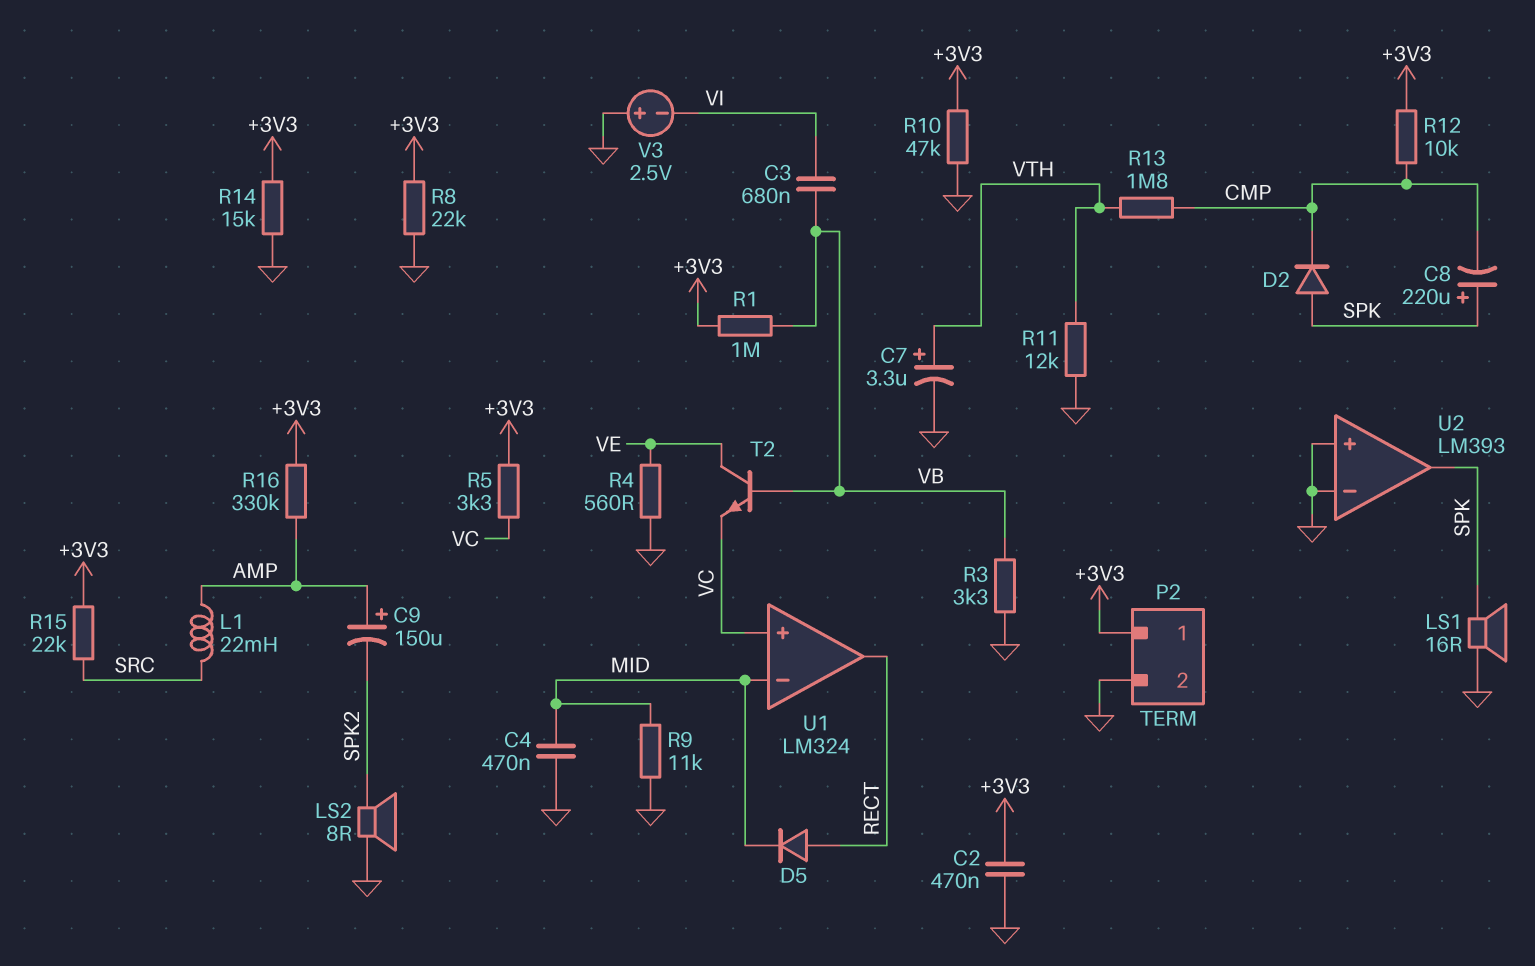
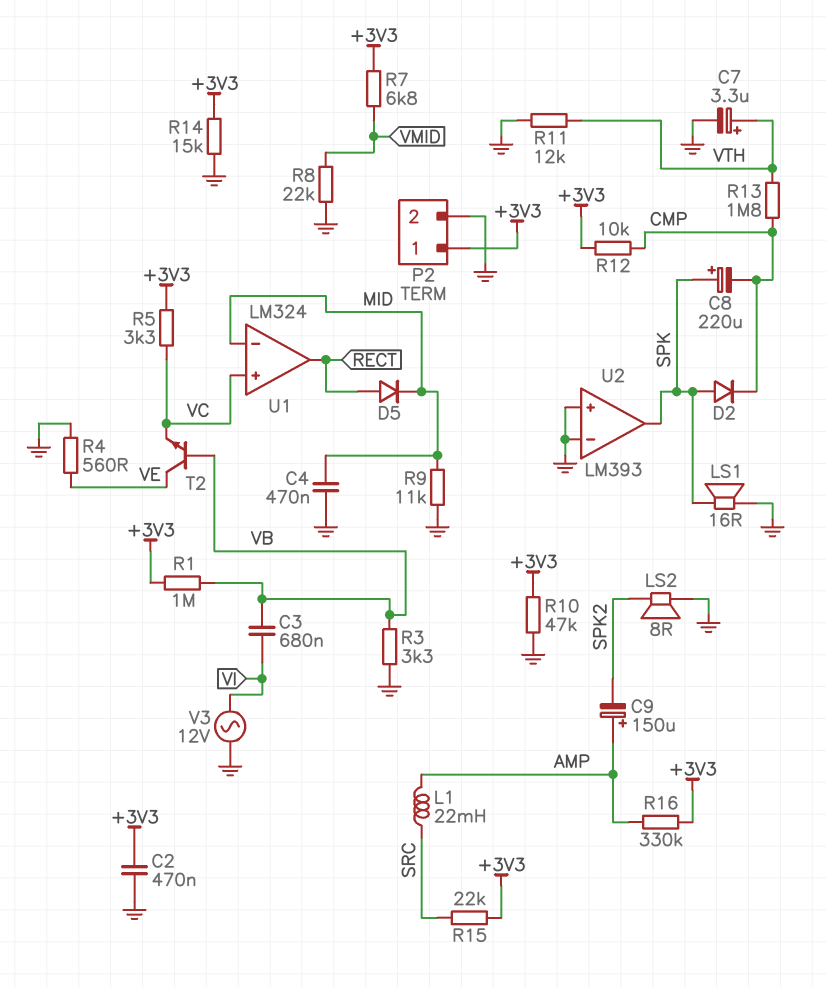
R7: none -> 6.8k (+3V3, VMID)
R8: 22k (+3V3, GND) -> 22k (GND, VMID)
V3: 2.5V (plus GND, minus VI) -> AC 12V (GND, VI)

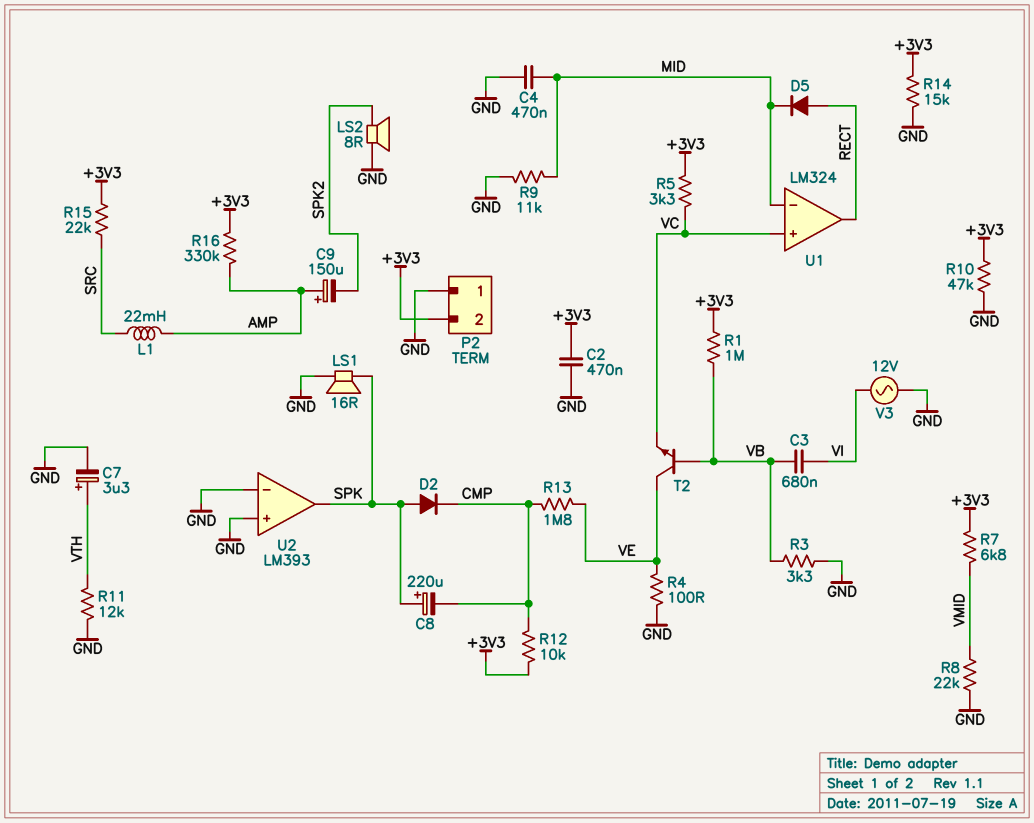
P2 pin 1: +3V3 -> GND
P2 pin 2: GND -> +3V3
R4: 560 (GND, VE) -> 100 (GND, VE)
R13: 1.8M (CMP, VTH) -> 1.8M (CMP, VE)

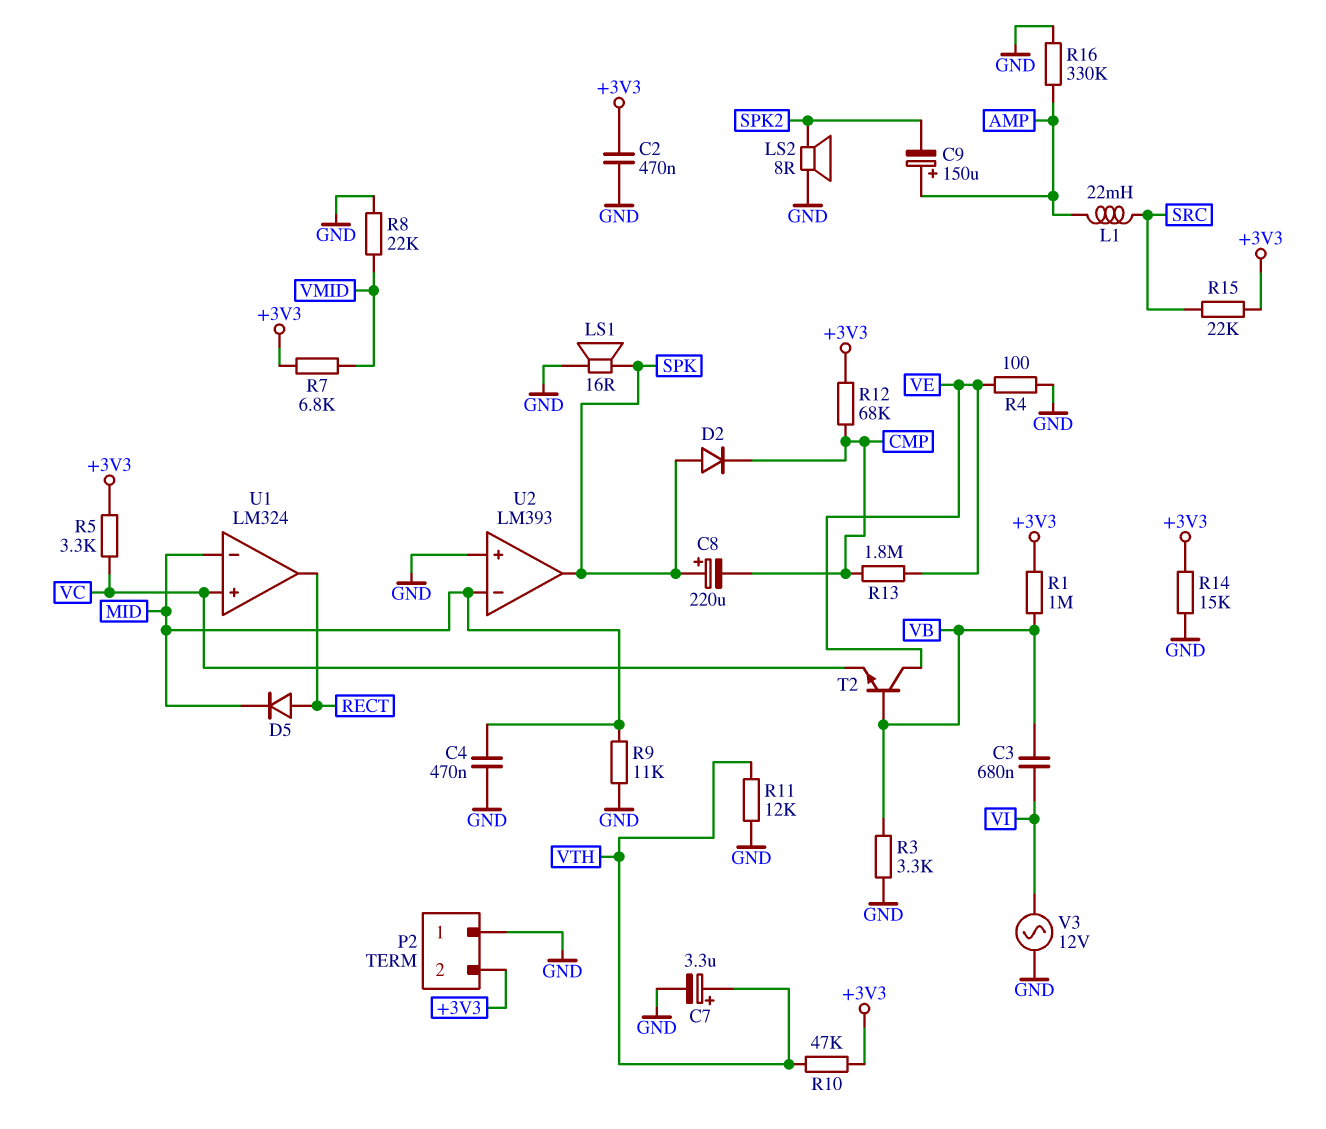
R10: 47k (+3V3, GND) -> 47k (+3V3, VTH)
R12: 10k (+3V3, CMP) -> 68k (+3V3, CMP)
R16: 330k (+3V3, AMP) -> 330k (AMP, GND)
U2 pin in-: GND -> MID

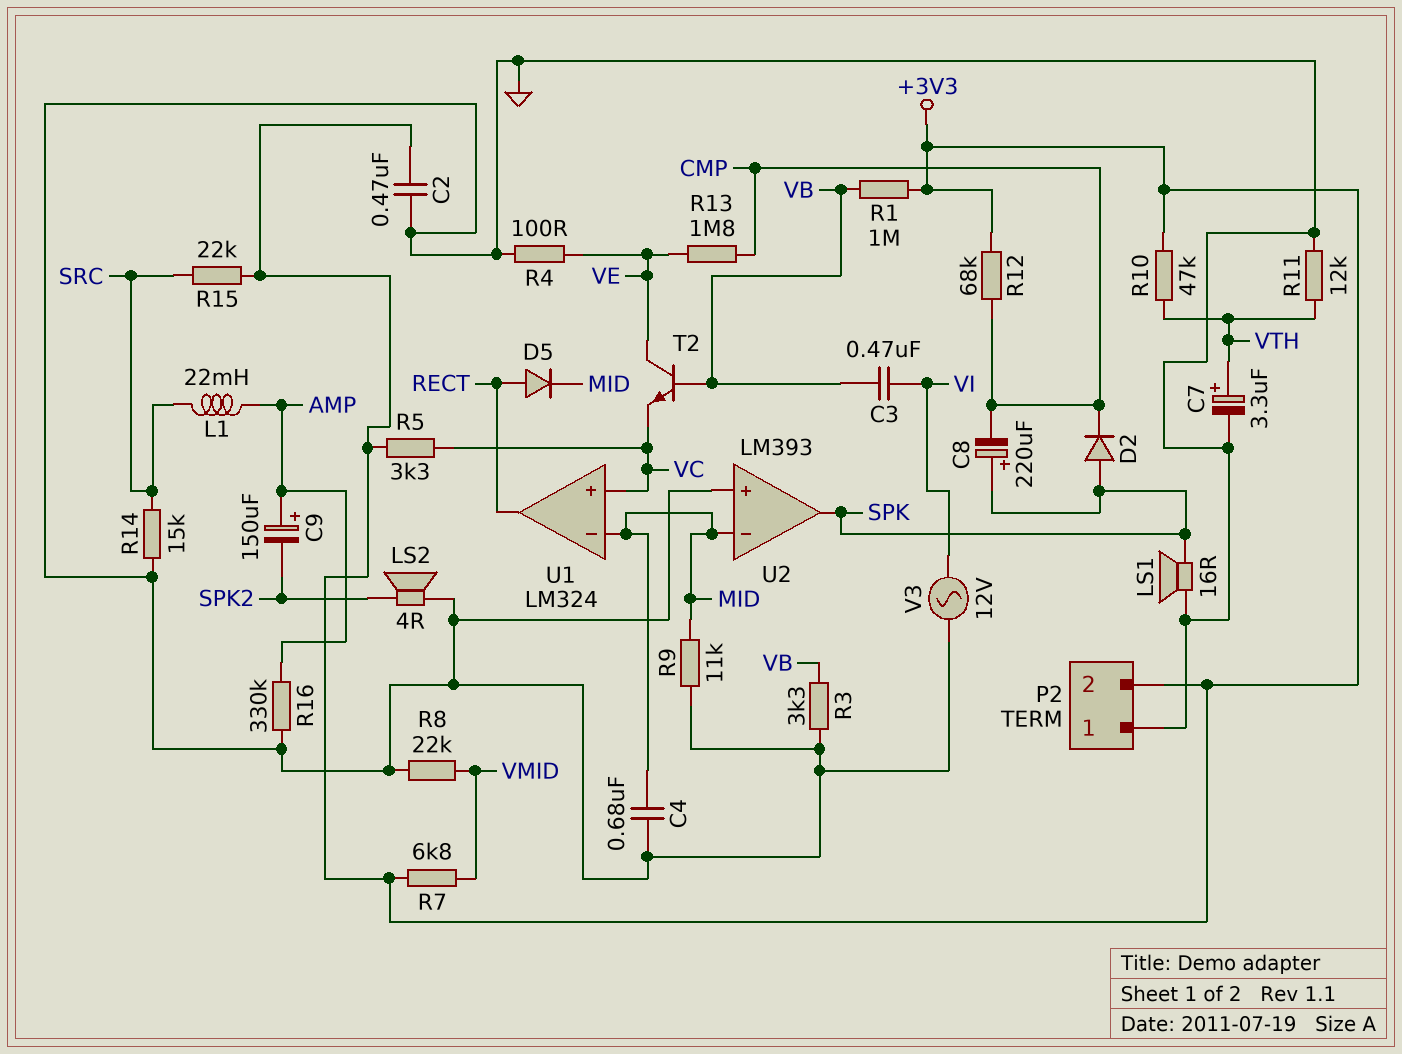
C3: 680nF (VB, VI) -> 470nF (VB, VI)
C4: 470nF (GND, MID) -> 680nF (GND, MID)
LS2: speaker 8R (GND, SPK2) -> speaker 4R (GND, SPK2)
R14: 15k (+3V3, GND) -> 15k (GND, SRC)

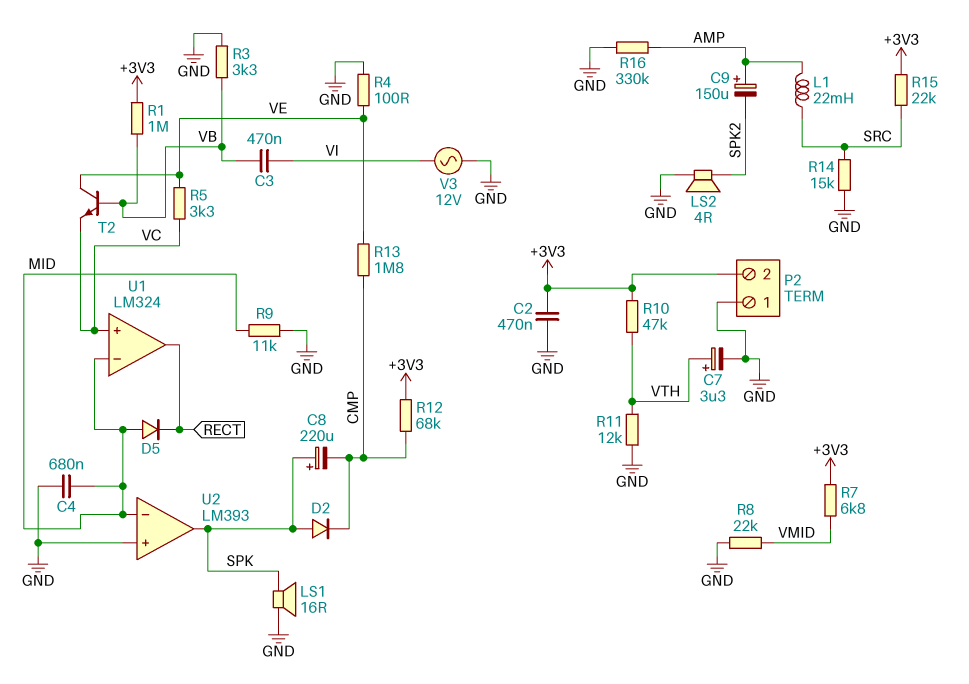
D5: diode (A RECT, K MID) -> diode (A MID, K RECT)
R5: 3.3k (+3V3, VC) -> 3.3k (VC, VE)

